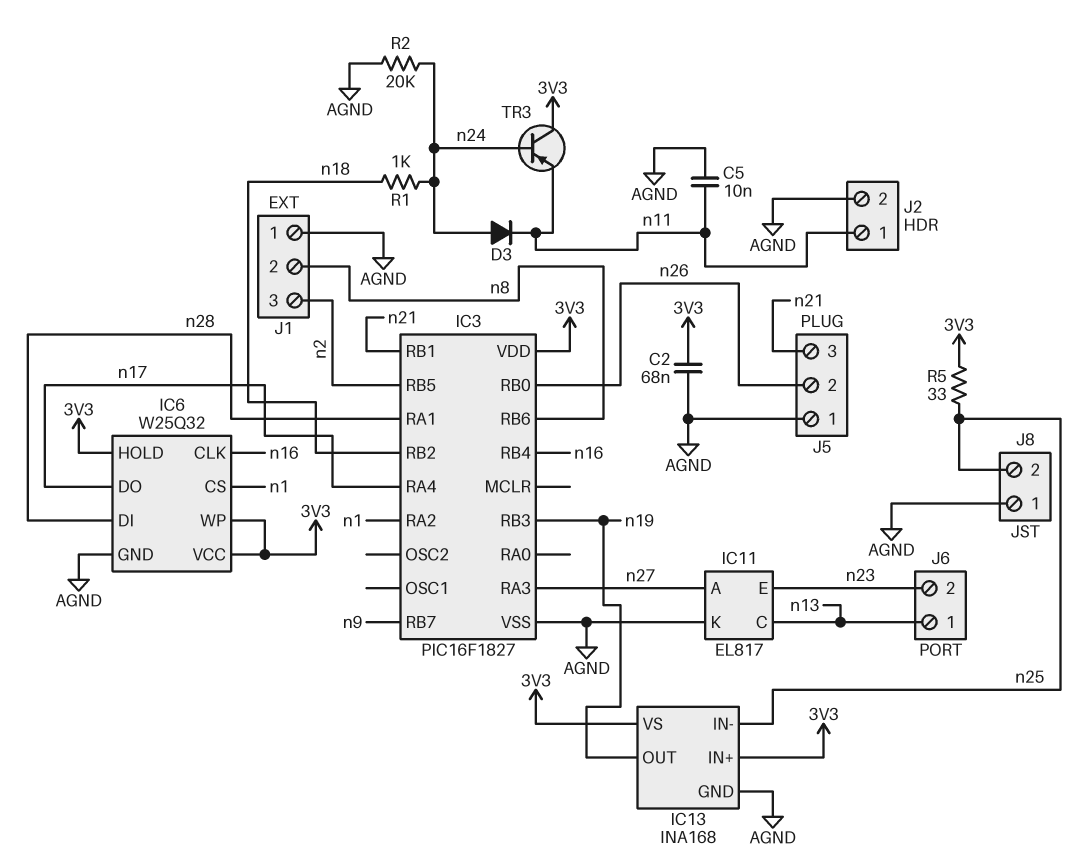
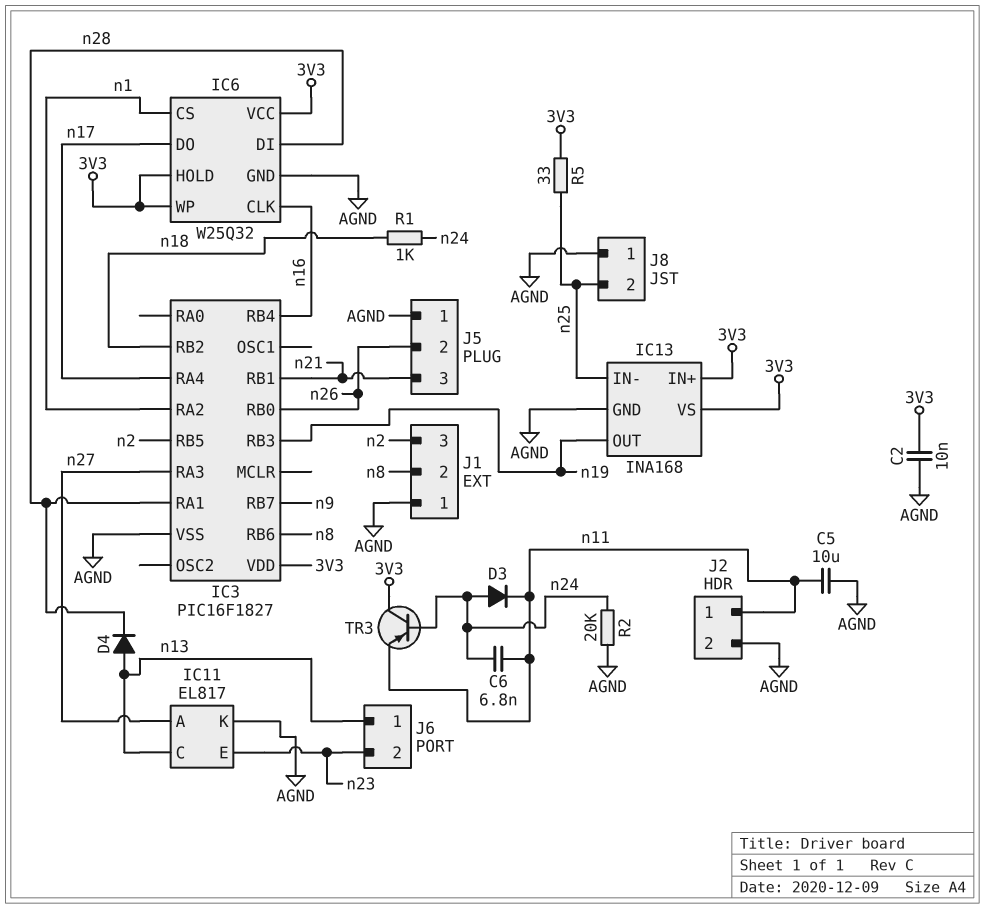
C2: 68nF (3V3, AGND) -> 10nF (3V3, AGND)
C5: 10nF (AGND, n11) -> 10uF (AGND, n11)
C6: none -> 6.8nF (n11, n24)
D4: none -> diode (A n13, K n28)

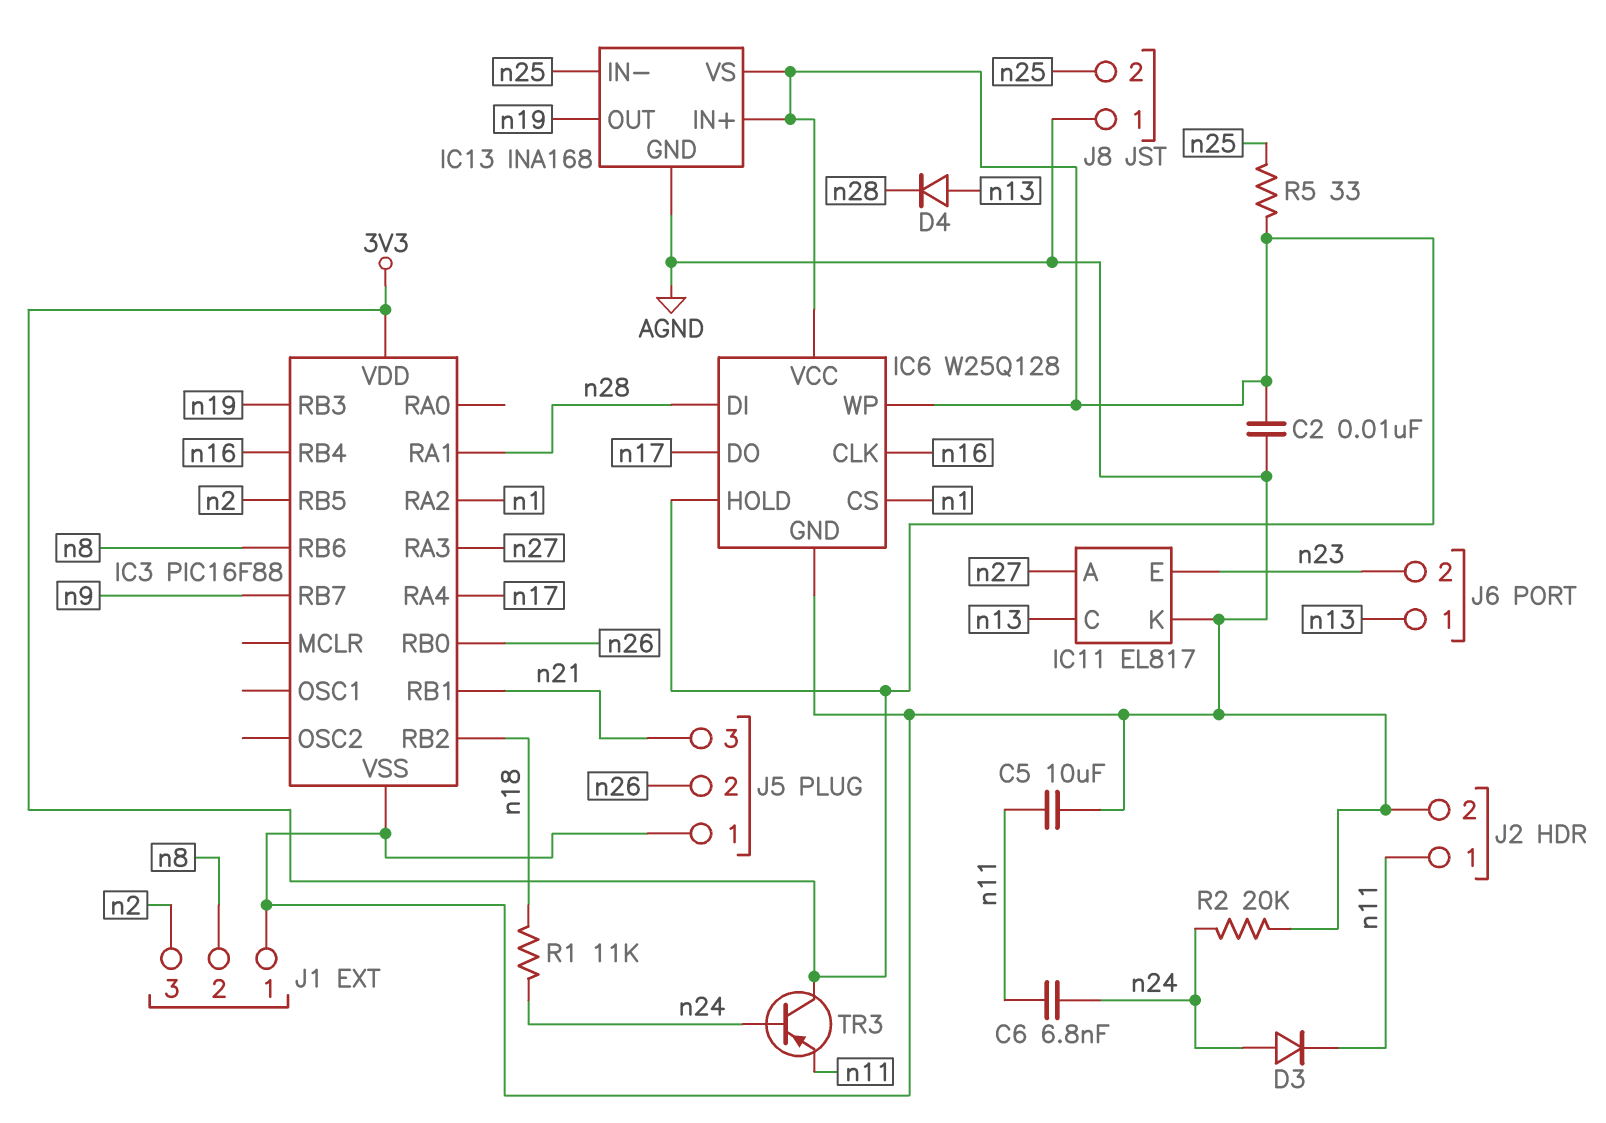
IC3: PIC16F1827 -> PIC16F88
IC6: W25Q32 -> W25Q128
R1: 1k (n18, n24) -> 11k (n18, n24)

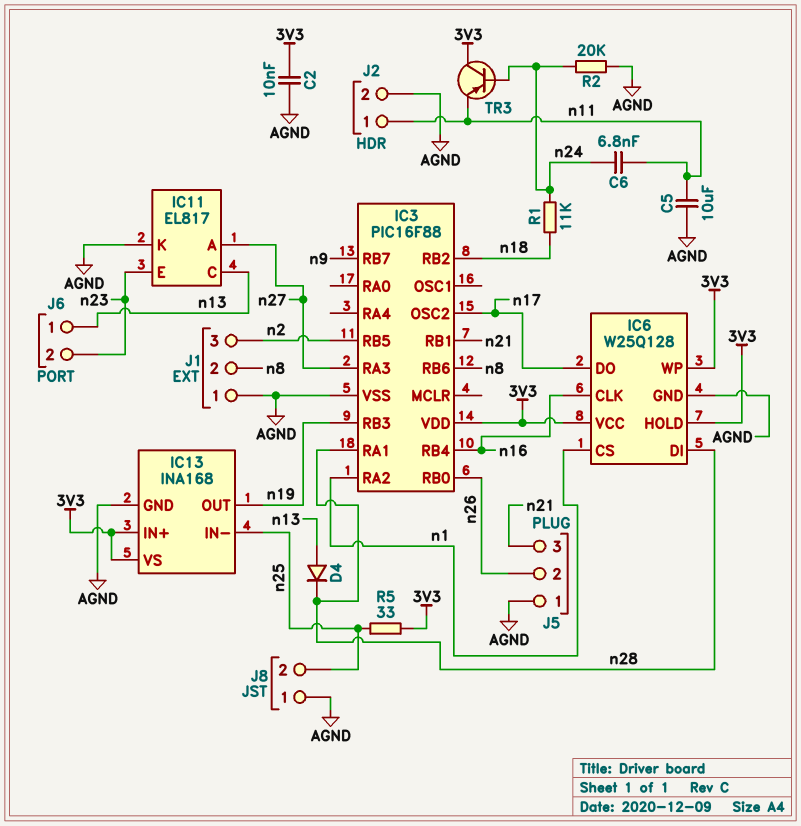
D3: diode (A n24, K n11) -> none
IC3 pin OSC2: none -> n17
IC3 pin RA4: n17 -> none

